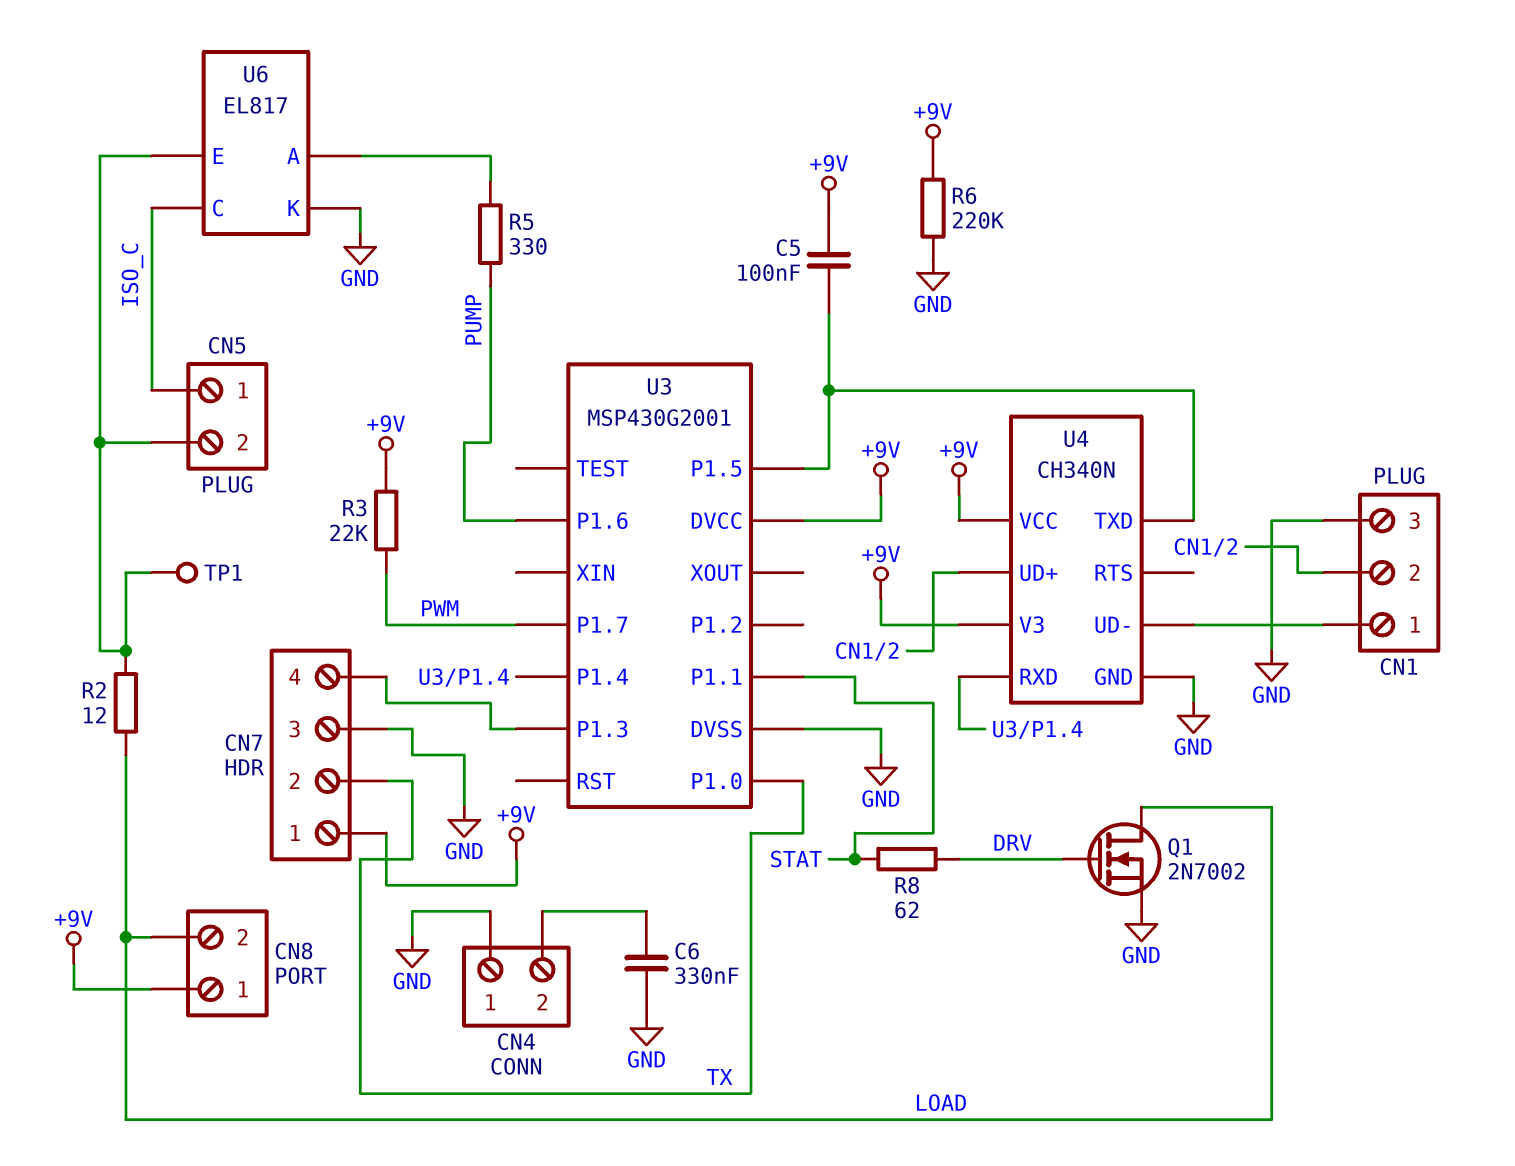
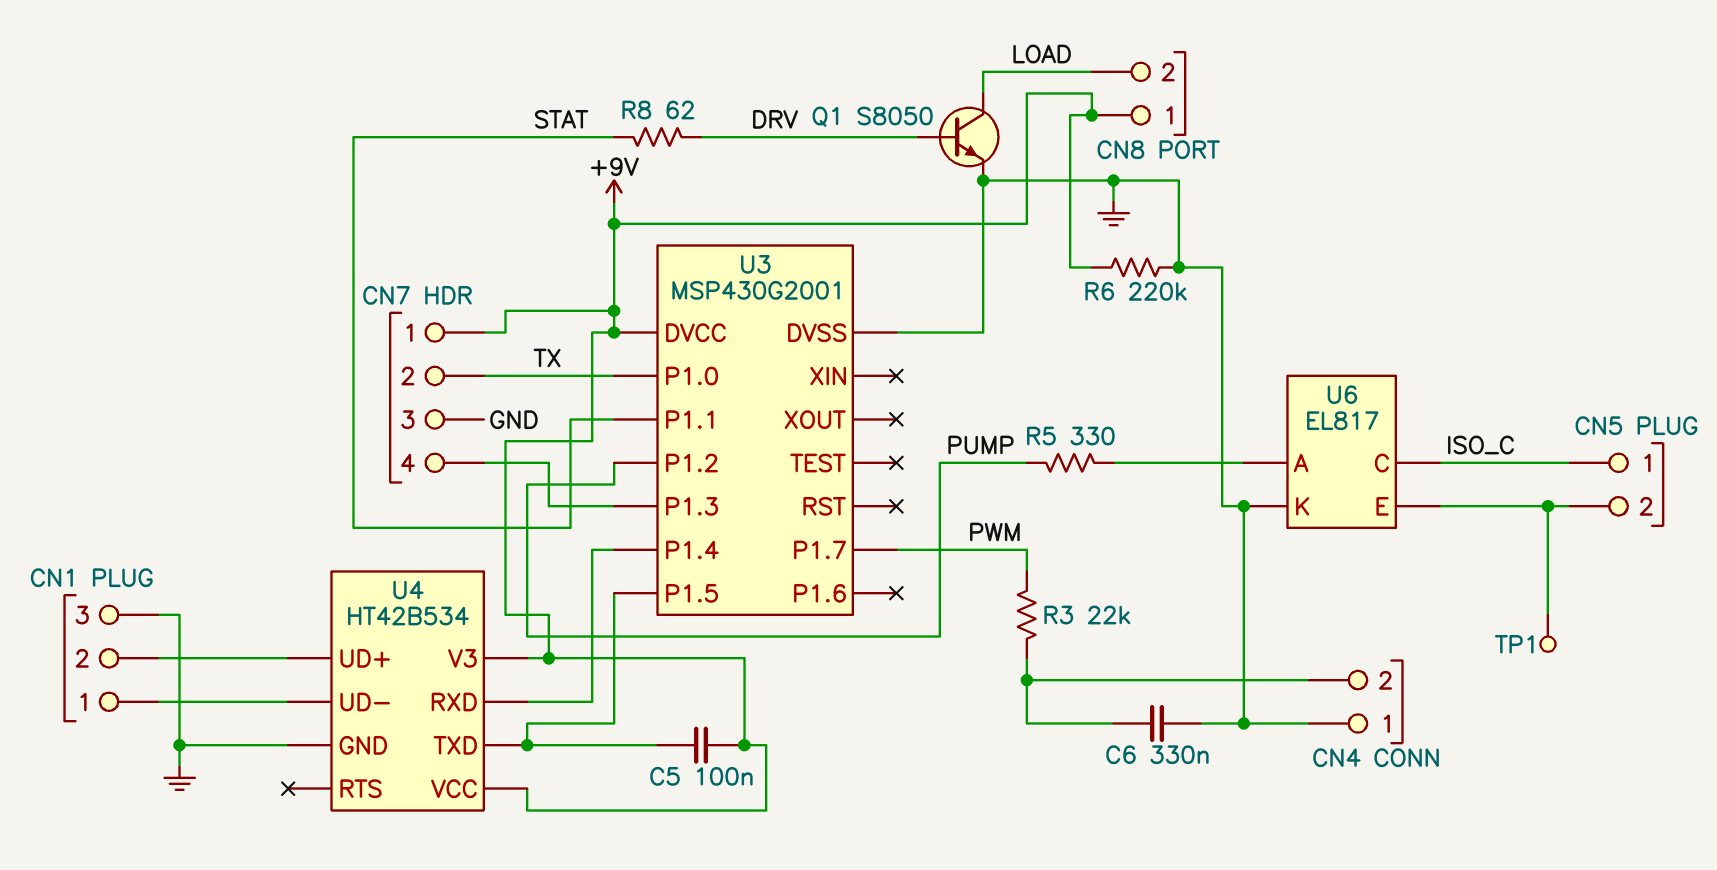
Q1: NMOS 2N7002 (G DRV, D LOAD, S GND) -> NPN S8050 (B DRV, C LOAD, E GND)
R2: 12 (CN5/2, LOAD) -> none
R3: 22k (+9V, PWM) -> 22k (CN4/2, PWM)
U3 pin P1.2: none -> PUMP
U3 pin P1.6: PUMP -> none
U4: CH340N -> HT42B534

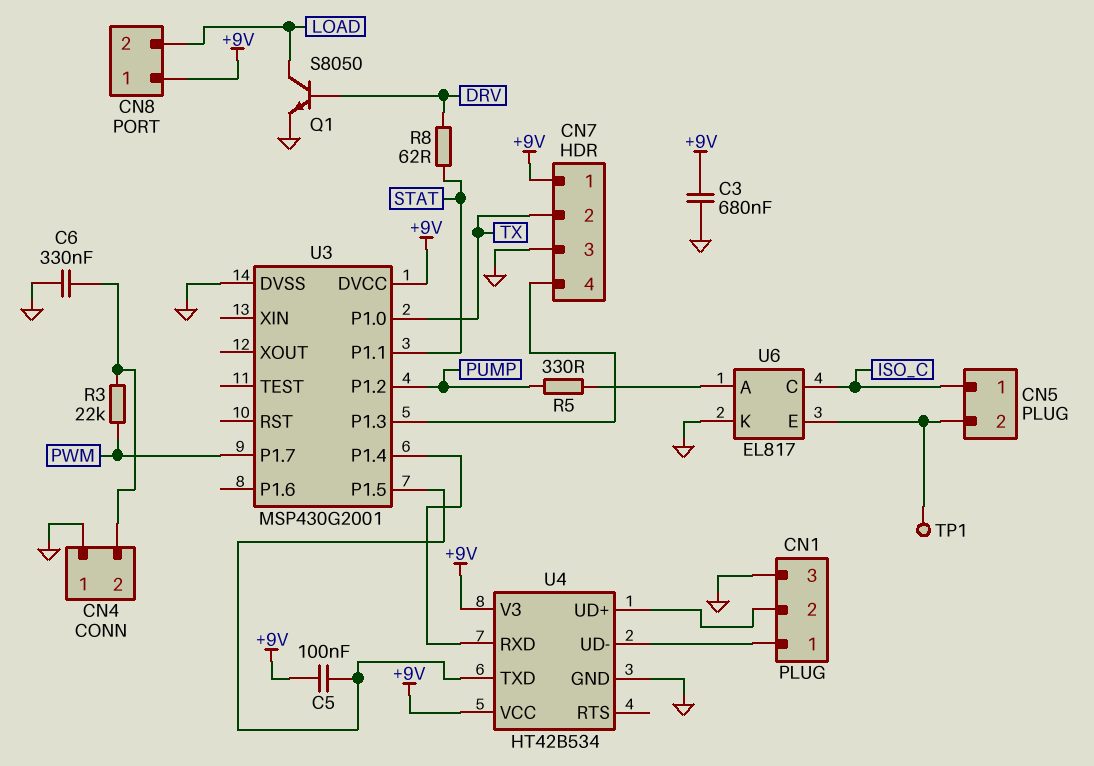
C3: none -> 680nF (+9V, GND)
R6: 220k (+9V, GND) -> none

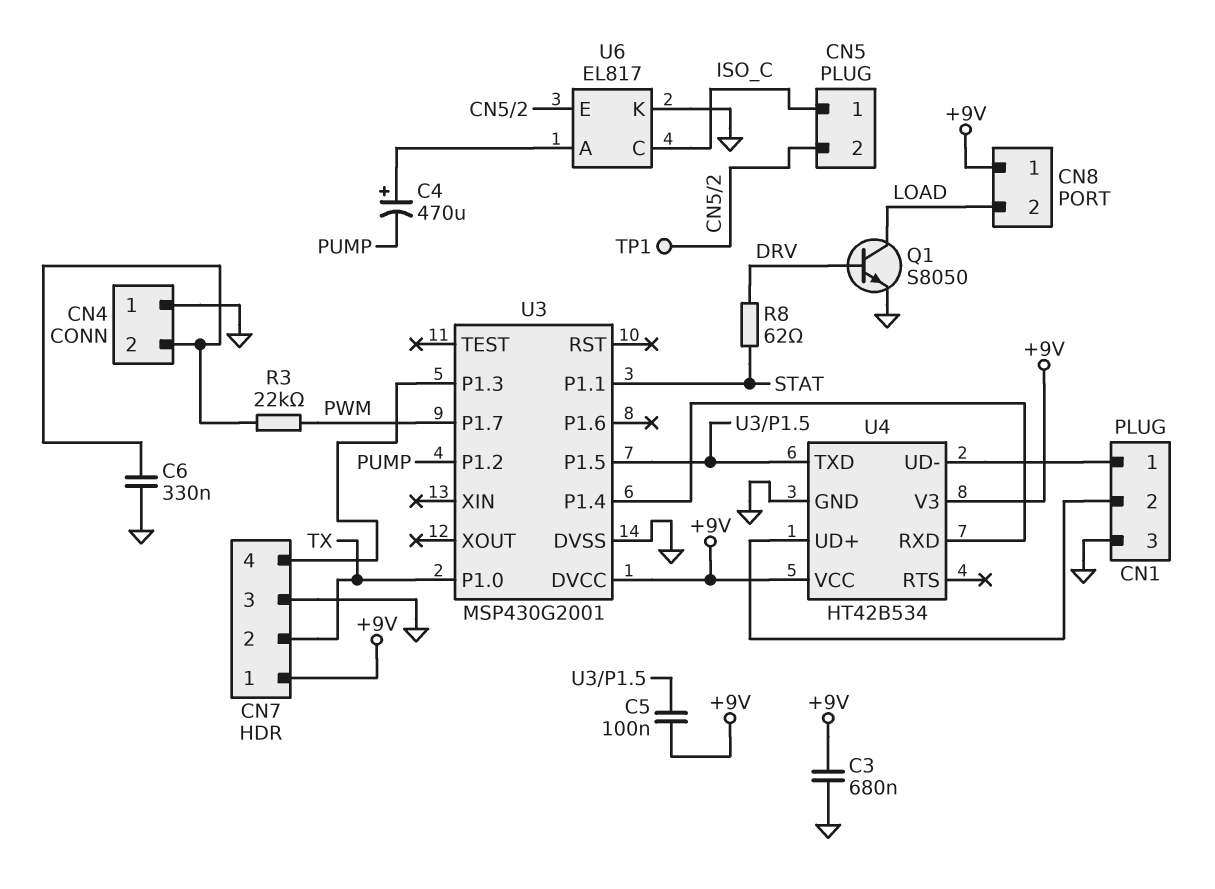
C4: none -> 470uF (plus U6/A, minus PUMP)
R5: 330 (PUMP, U6/A) -> none

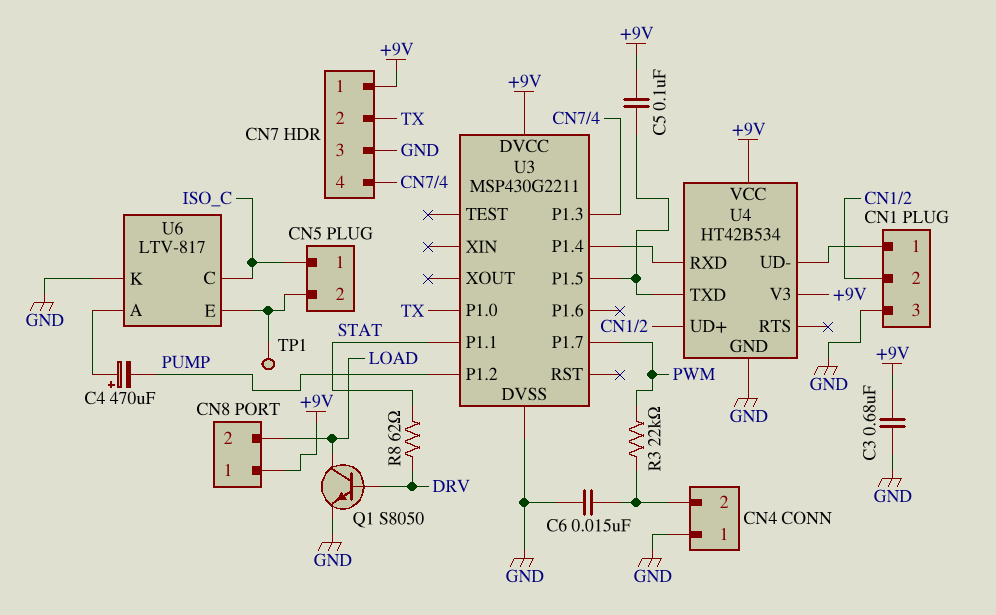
C6: 330nF (CN4/2, GND) -> 15nF (CN4/2, GND)
U3: MSP430G2001 -> MSP430G2211
U6: EL817 -> LTV-817

